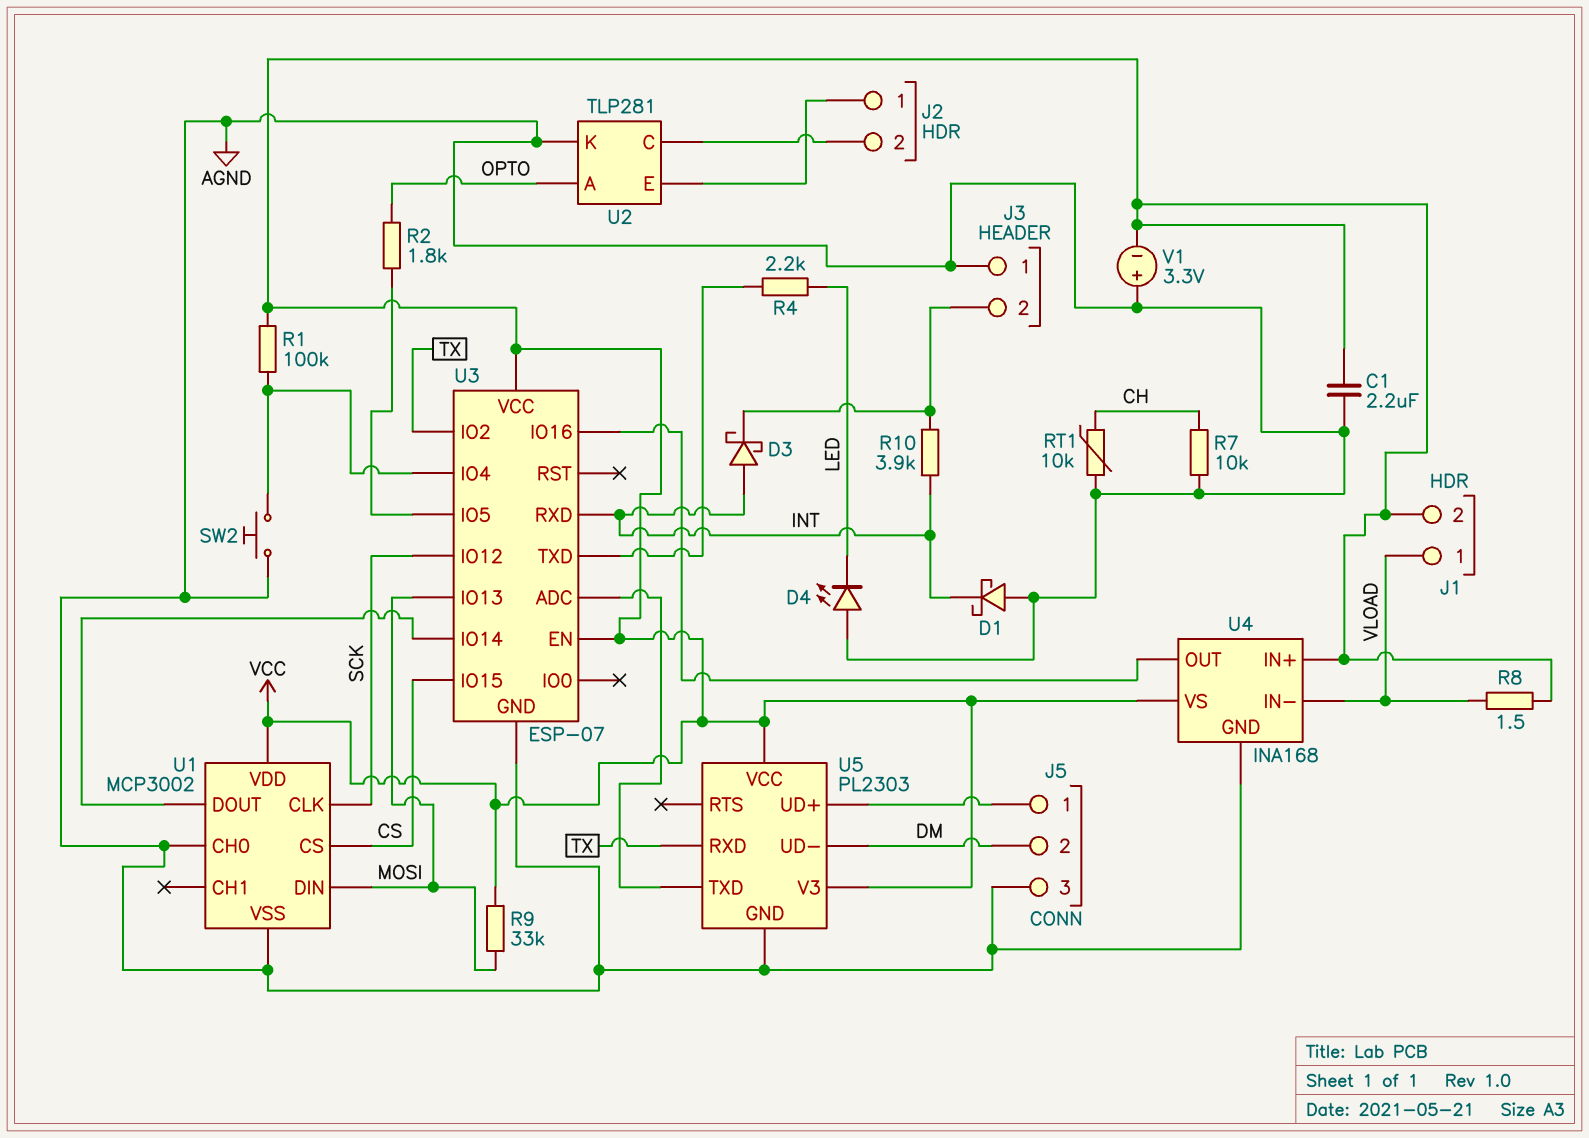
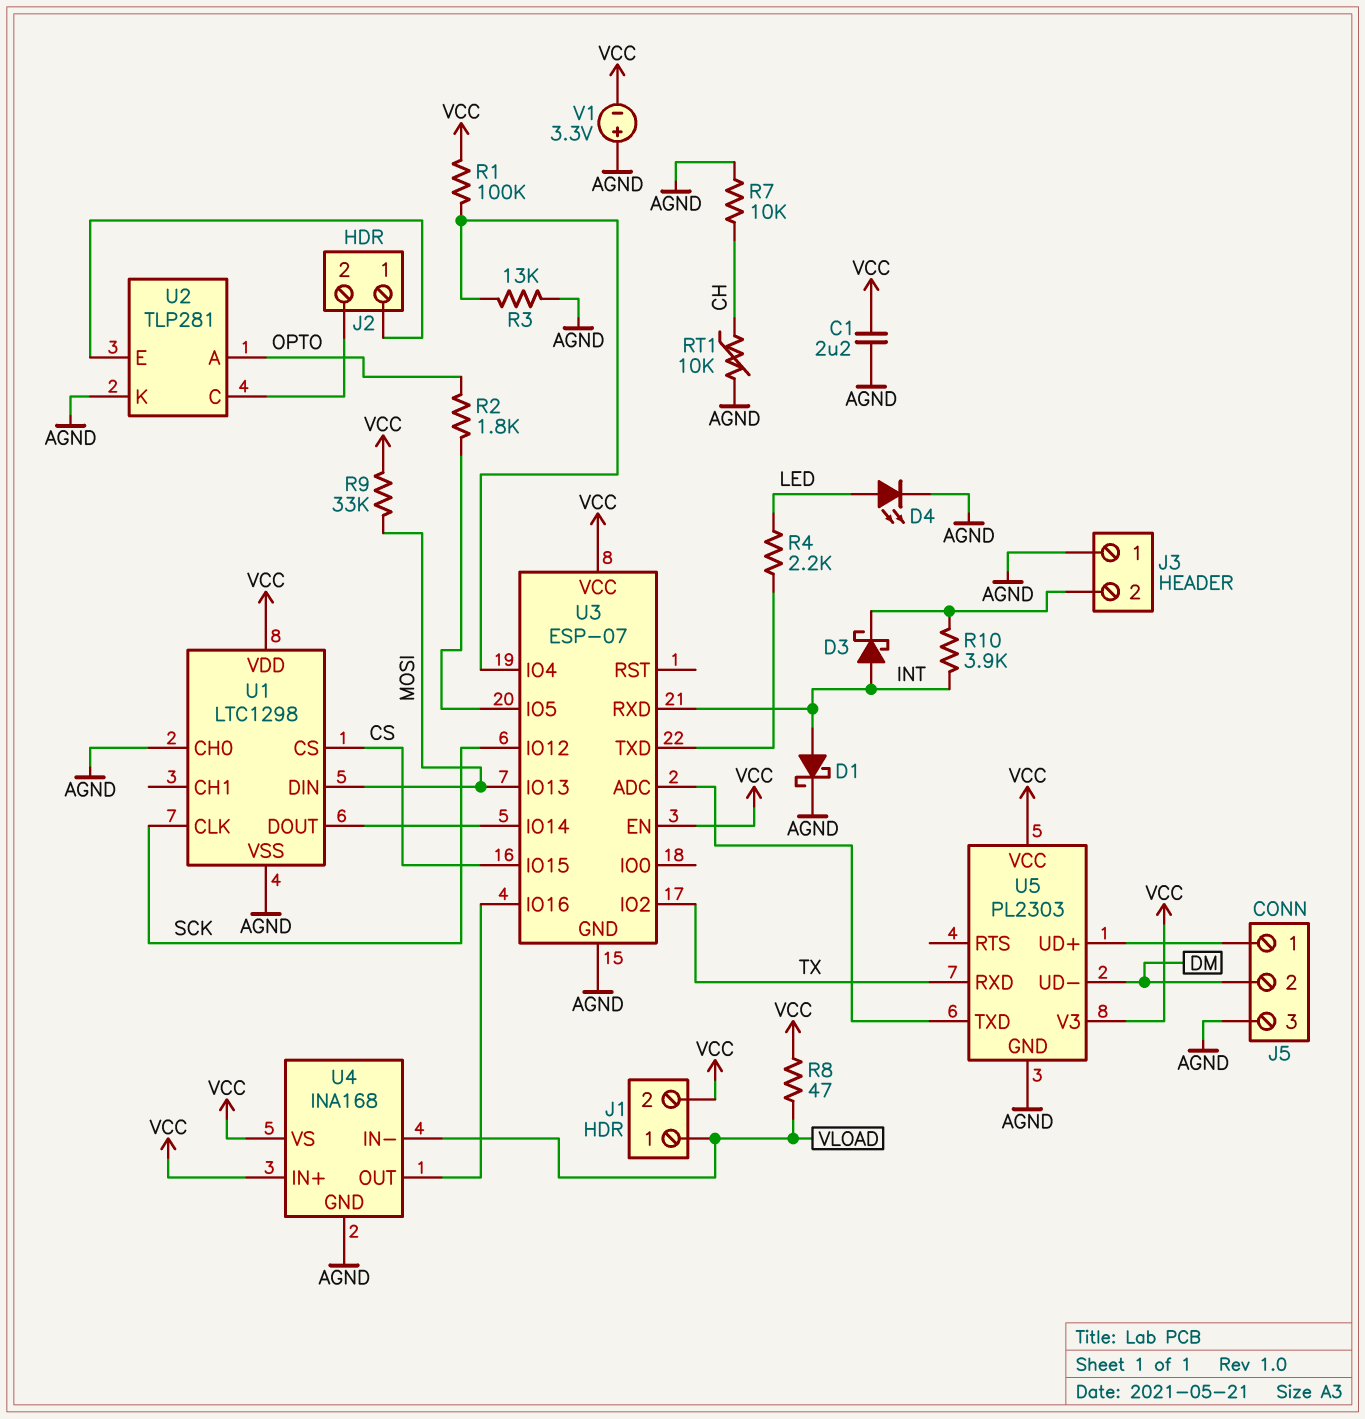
D1: schottky (A AGND, K INT) -> schottky (A INT, K AGND)
D4: LED (A AGND, K LED) -> LED (A LED, K AGND)
R3: none -> 13k (AGND, U3/IO4)
R8: 1.5 (VCC, VLOAD) -> 47 (VCC, VLOAD)
SW2: button (AGND, U3/IO4) -> none
U1: MCP3002 -> LTC1298

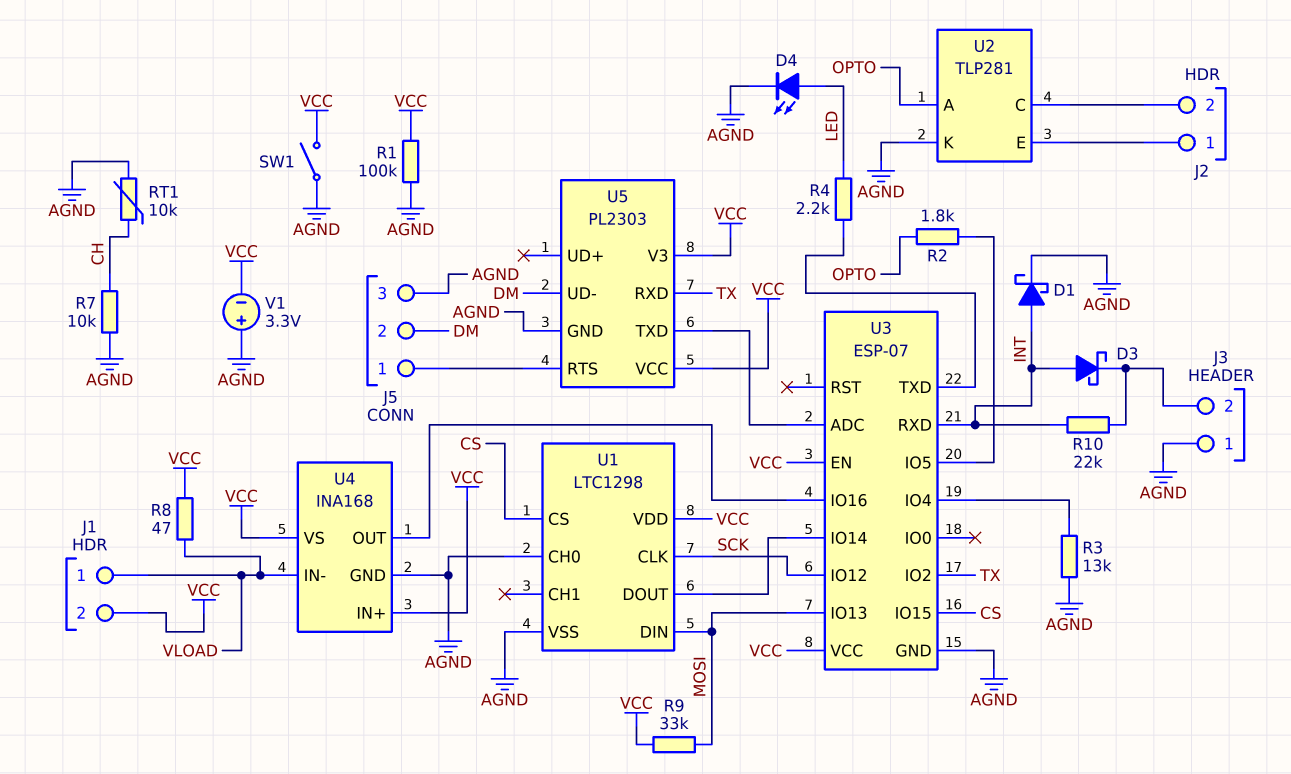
C1: 2.2uF (AGND, VCC) -> none
R1: 100k (U3/IO4, VCC) -> 100k (AGND, VCC)
R10: 3.9k (INT, J3/2) -> 22k (INT, J3/2)
SW1: none -> switch (AGND, VCC)
U5 pin RTS: none -> J5/1
U5 pin UD+: J5/1 -> none

